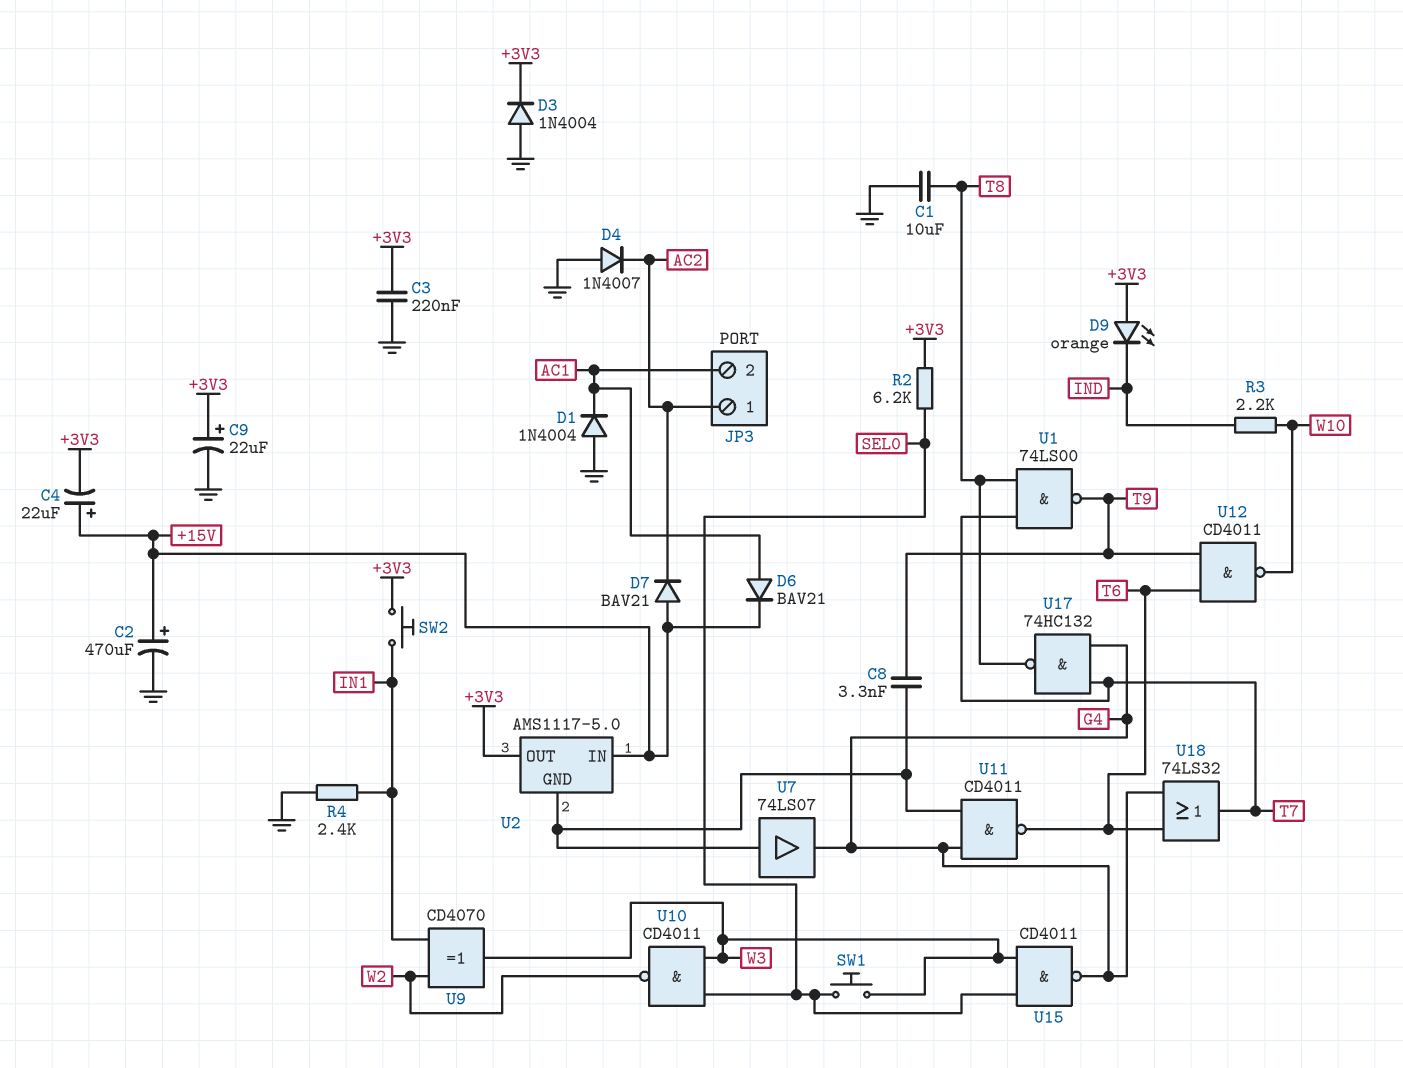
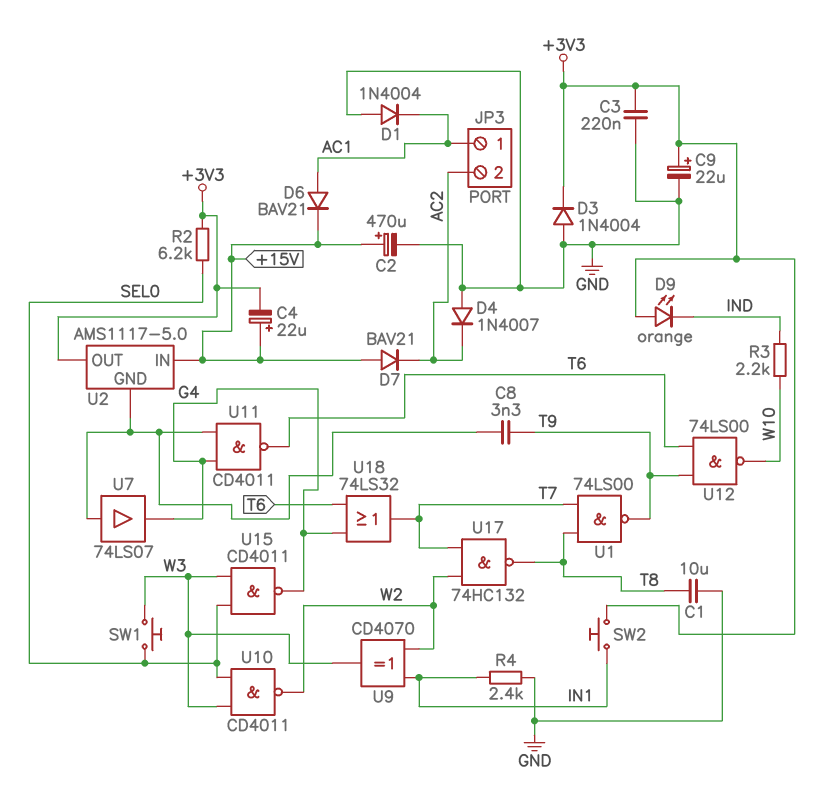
JP3 pin 1: AC2 -> AC1
JP3 pin 2: AC1 -> AC2
U12: NAND CD4011 (in T6, in T9, out W10) -> NAND 74LS00 (in T6, in T9, out W10)
U17: NAND 74HC132 (in G4, in T7, out T8) -> NAND 74HC132 (in T7, in W2, out T8)

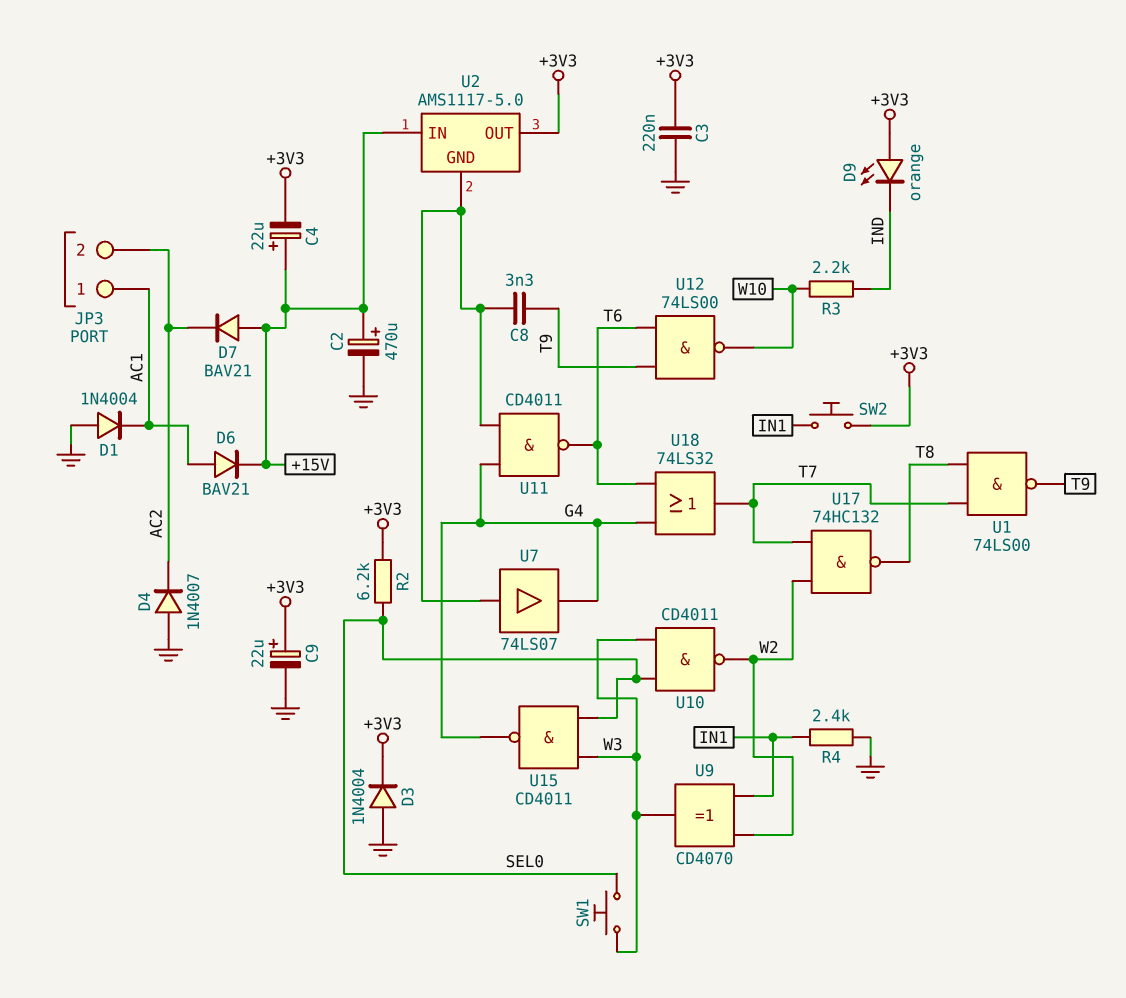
C1: 10uF (GND, T8) -> none

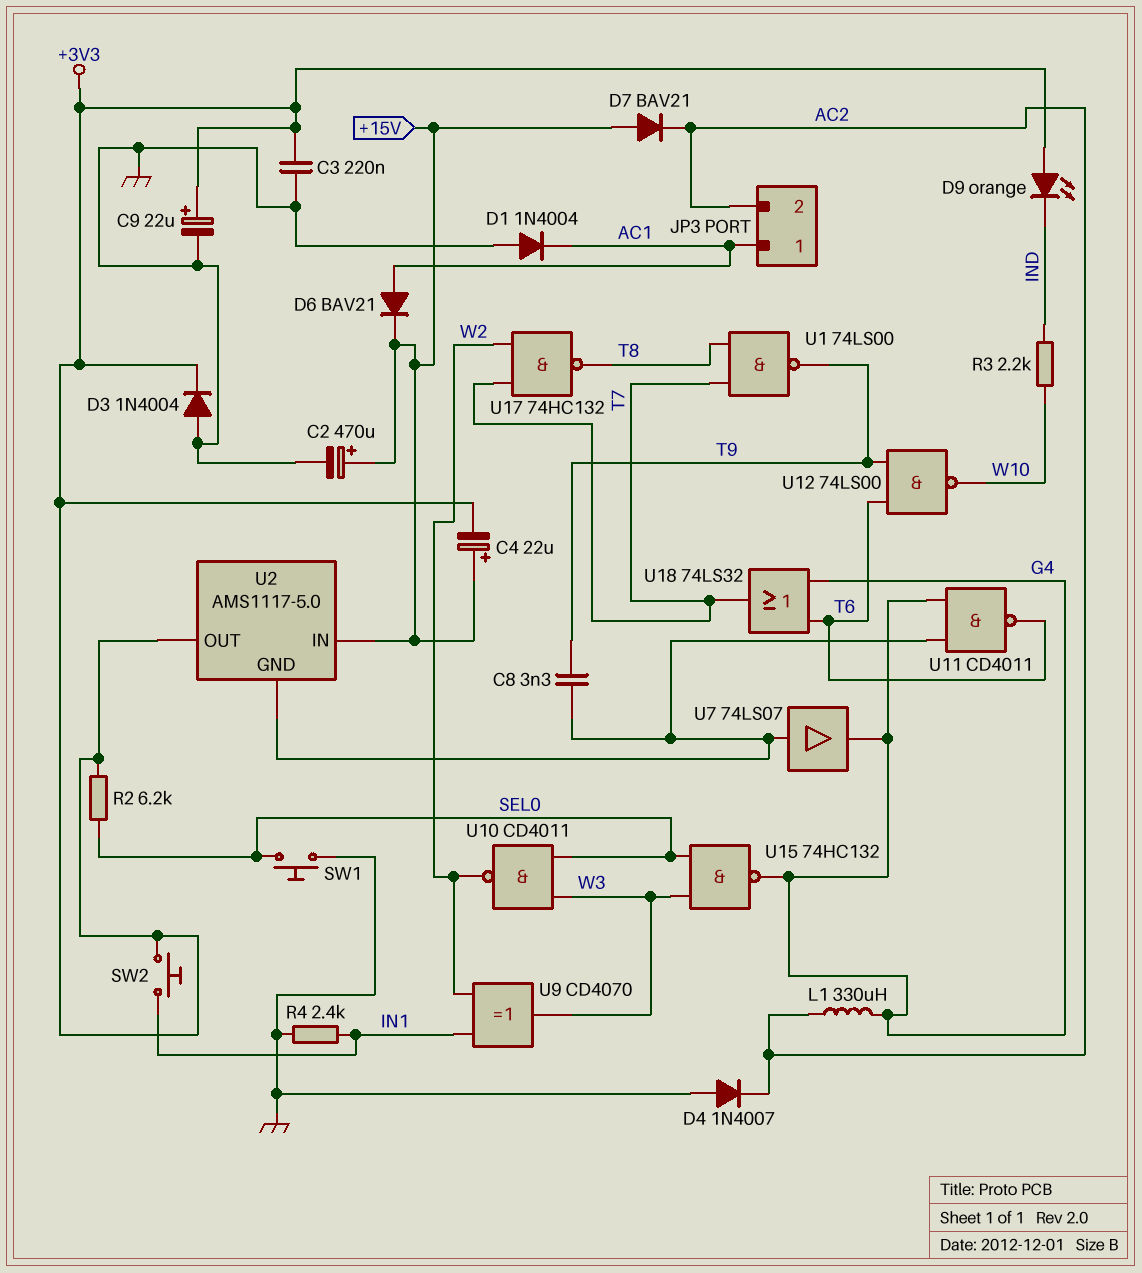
L1: none -> 330uH (AC2, G4)
SW1: button (SEL0, W3) -> button (GND, SEL0)
U15: NAND CD4011 (in SEL0, in W3, out G4) -> NAND 74HC132 (in SEL0, in W3, out G4)

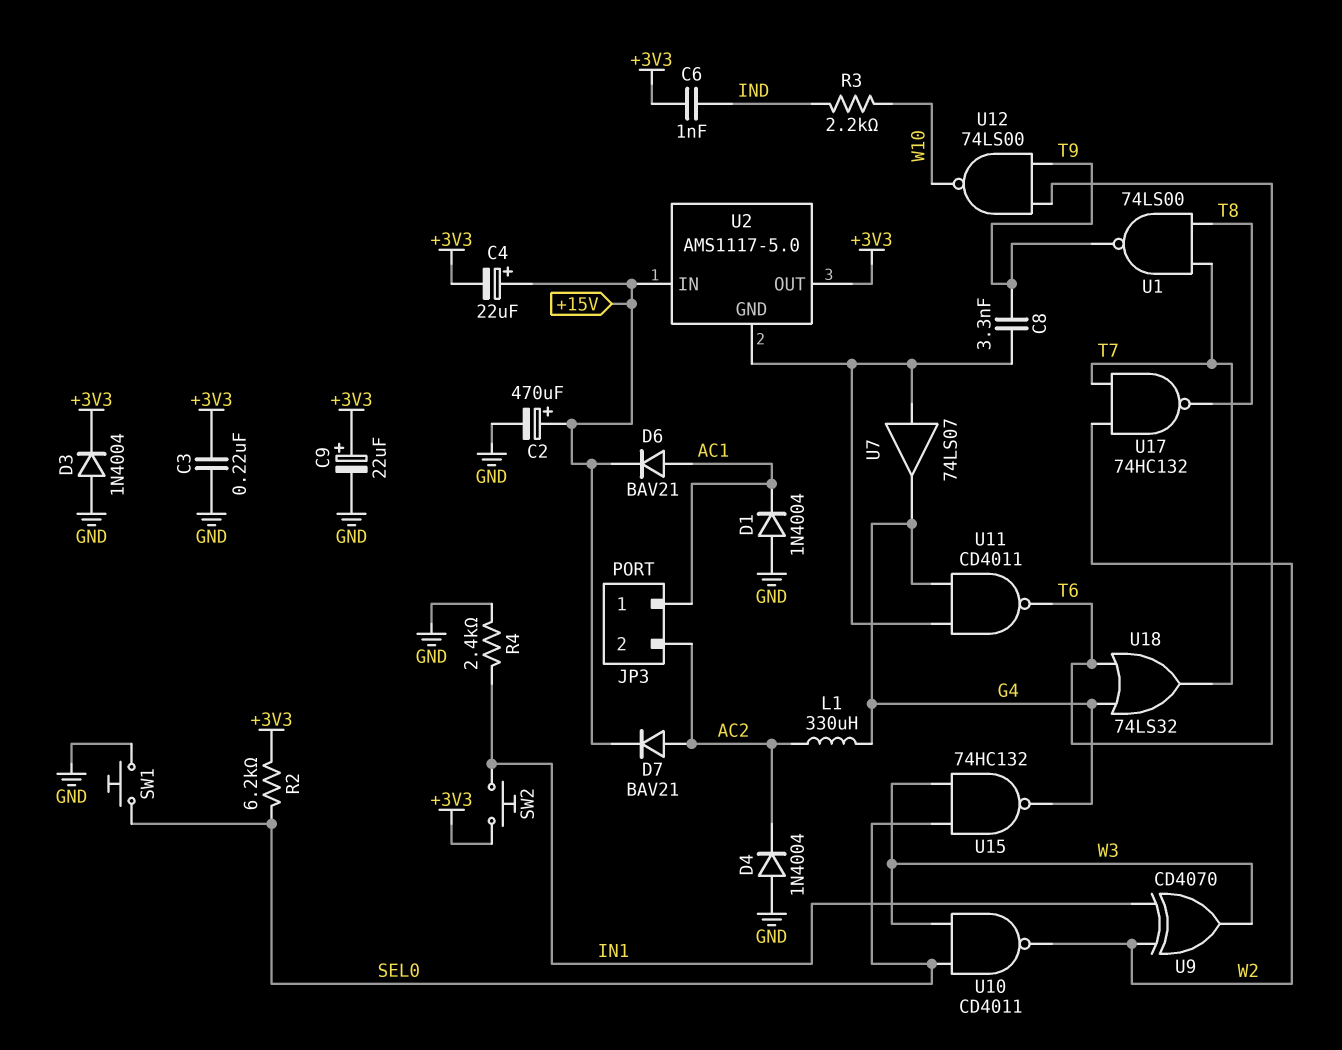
C6: none -> 1nF (+3V3, IND)
D4: diode 1N4007 (A GND, K AC2) -> diode 1N4004 (A GND, K AC2)
D7: diode BAV21 (A +15V, K AC2) -> diode BAV21 (A AC2, K +15V)
D9: LED orange (A +3V3, K IND) -> none

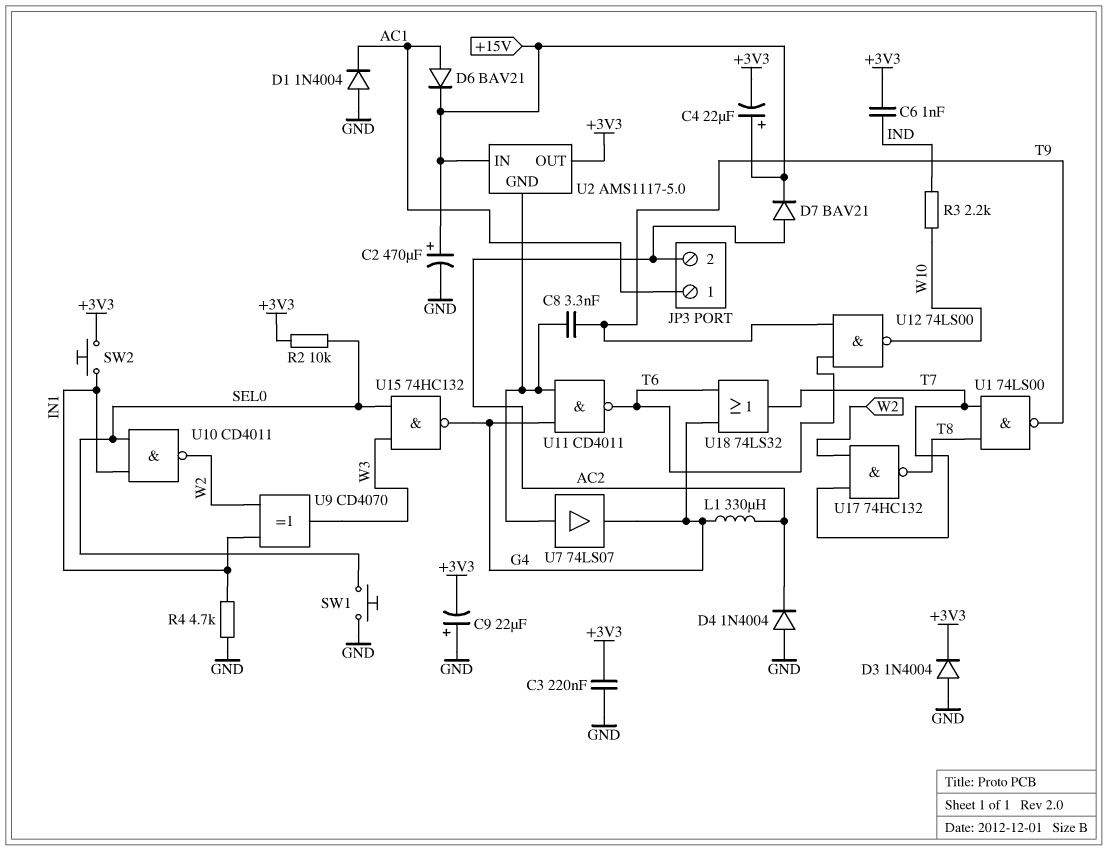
C9: 22uF (plus +3V3, minus GND) -> 22uF (plus GND, minus +3V3)
R2: 6.2k (+3V3, SEL0) -> 10k (+3V3, SEL0)
R4: 2.4k (GND, IN1) -> 4.7k (GND, IN1)
U10: NAND CD4011 (in SEL0, in W3, out W2) -> NAND CD4011 (in IN1, in SEL0, out W2)

